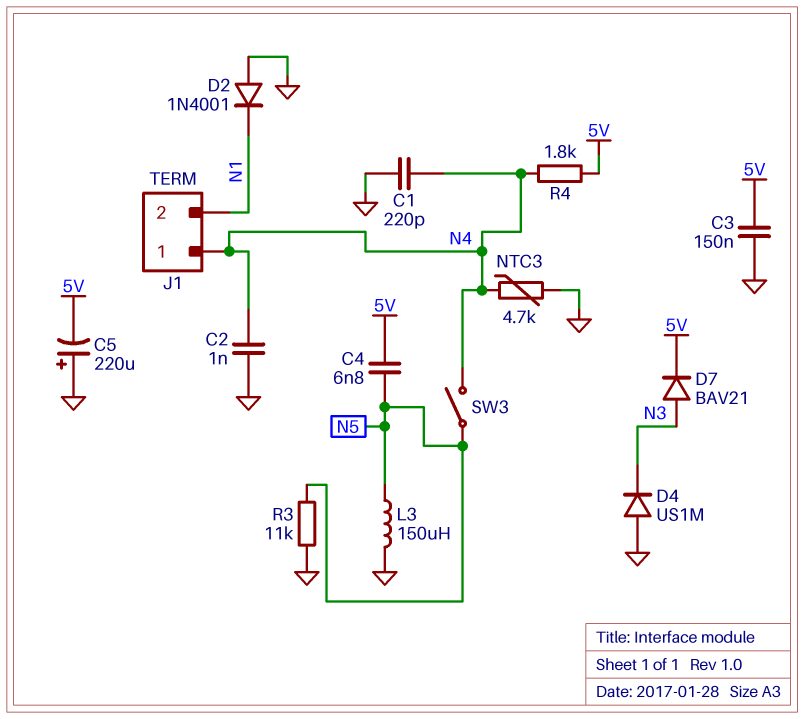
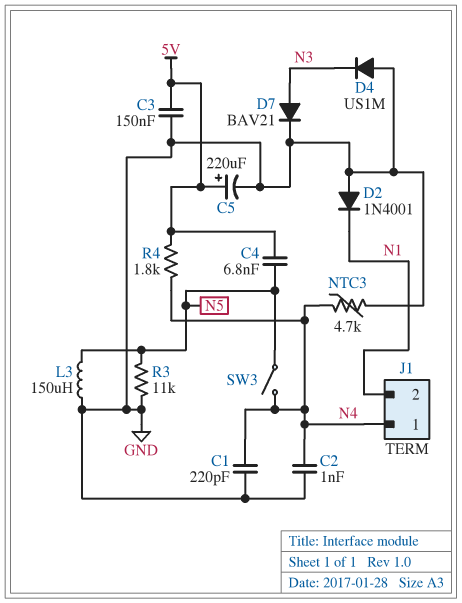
C5: 220uF (plus GND, minus 5V) -> 220uF (plus 5V, minus GND)
D7: diode BAV21 (A N3, K 5V) -> diode BAV21 (A N3, K GND)

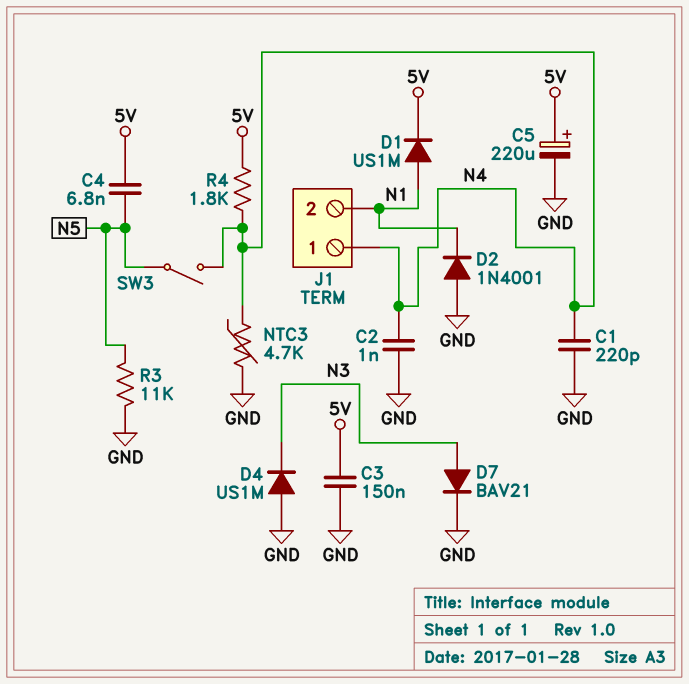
D1: none -> diode US1M (A N1, K 5V)
L3: 150uH (GND, N5) -> none

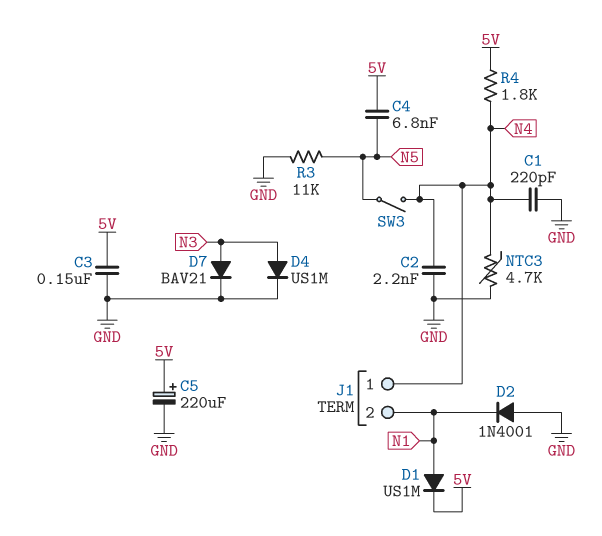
C2: 1nF (GND, N4) -> 2.2nF (GND, N4)
D4: diode US1M (A GND, K N3) -> diode US1M (A N3, K GND)

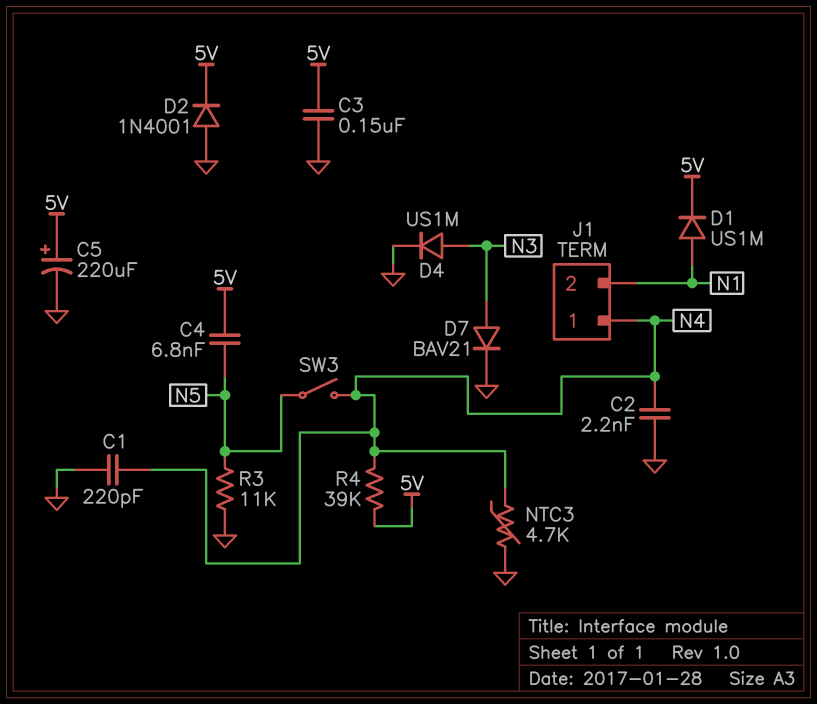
D2: diode 1N4001 (A GND, K N1) -> diode 1N4001 (A GND, K 5V)
R4: 1.8k (5V, N4) -> 39k (5V, N4)

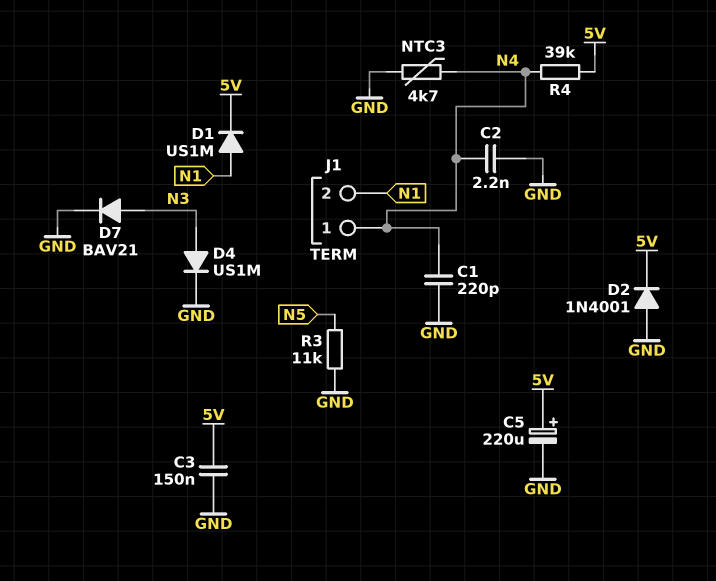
C4: 6.8nF (5V, N5) -> none
SW3: switch (N4, N5) -> none

